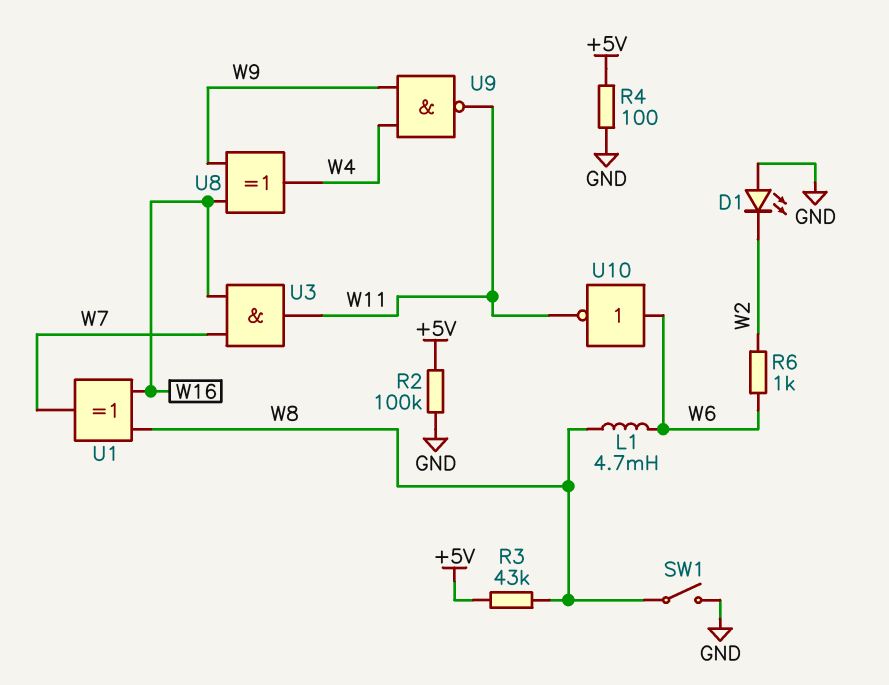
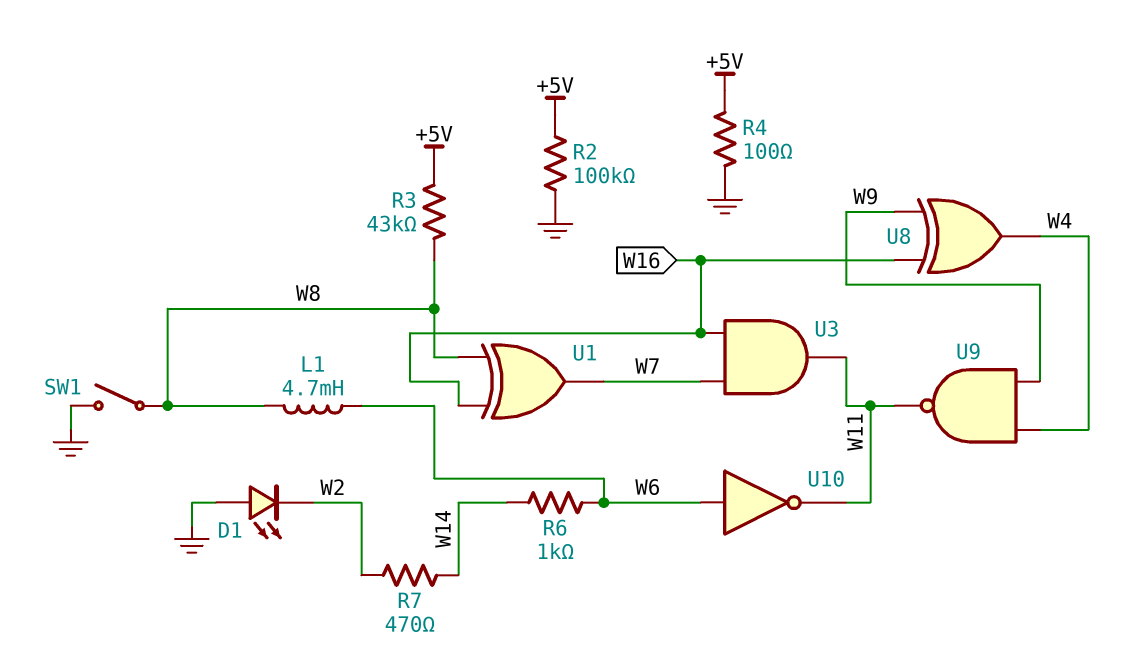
R6: 1k (W2, W6) -> 1k (W6, W14)
R7: none -> 470 (W2, W14)

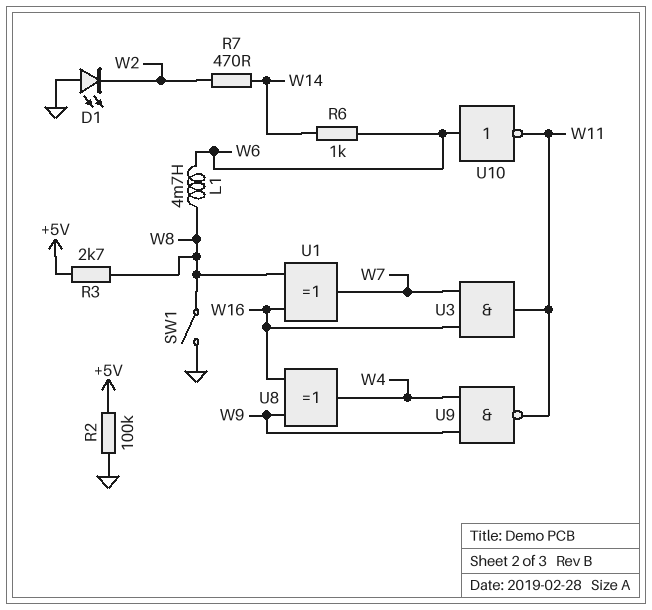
R3: 43k (+5V, W8) -> 2.7k (+5V, W8)
R4: 100 (+5V, GND) -> none

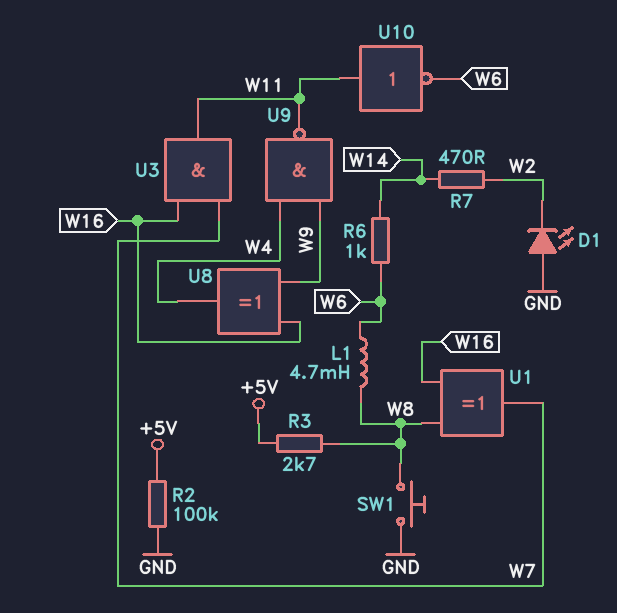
SW1: switch (GND, W8) -> button (GND, W8)
U10: NOT (in W6, out W11) -> NOT (in W11, out W6)

